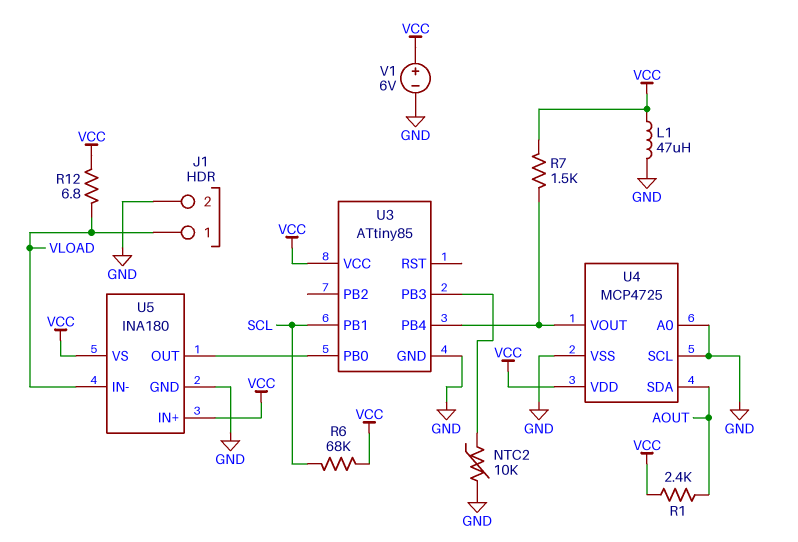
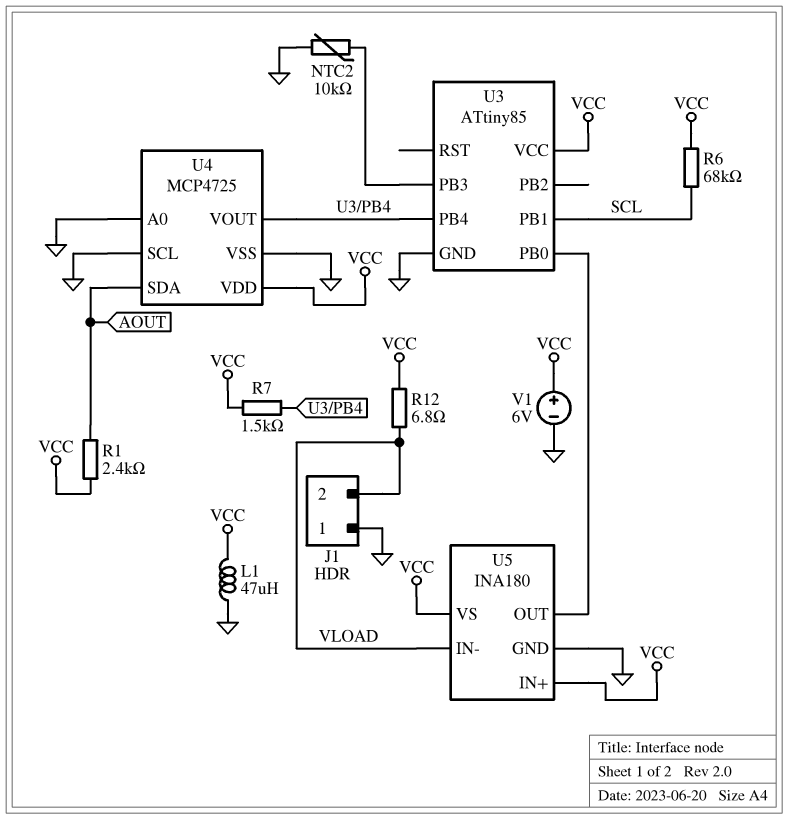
J1 pin 1: VLOAD -> GND
J1 pin 2: GND -> VLOAD

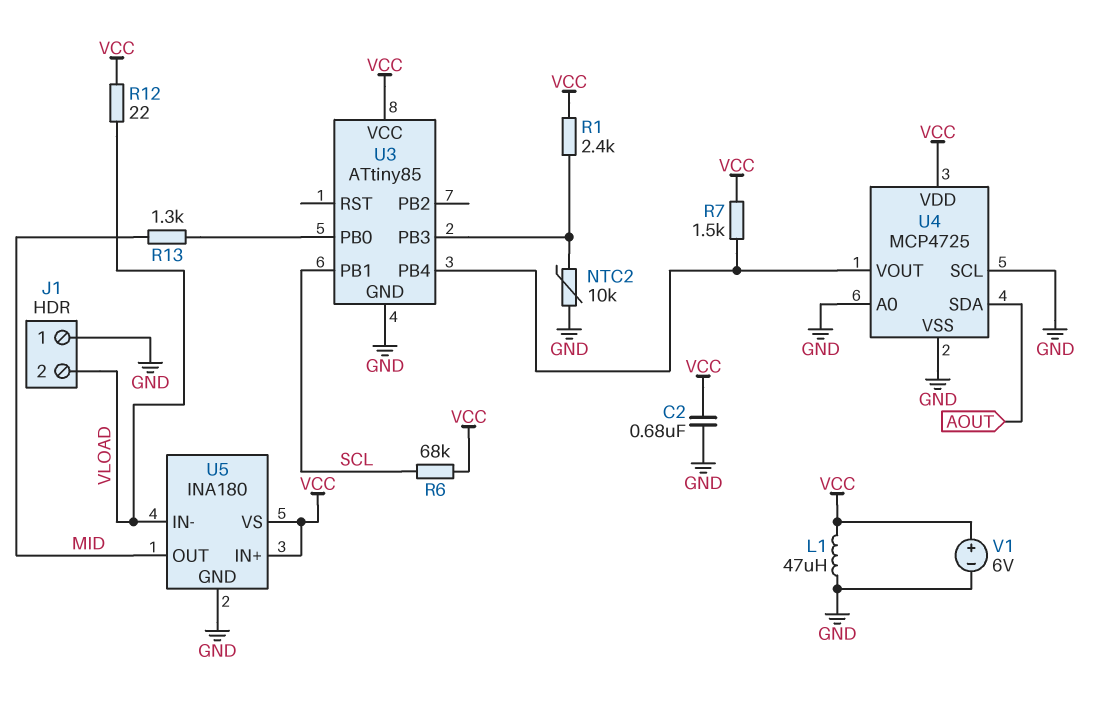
C2: none -> 680nF (GND, VCC)
R1: 2.4k (AOUT, VCC) -> 2.4k (U3/PB3, VCC)
R12: 6.8 (VCC, VLOAD) -> 22 (VCC, VLOAD)
R13: none -> 1.3k (MID, U3/PB0)
U5 pin OUT: U3/PB0 -> MID

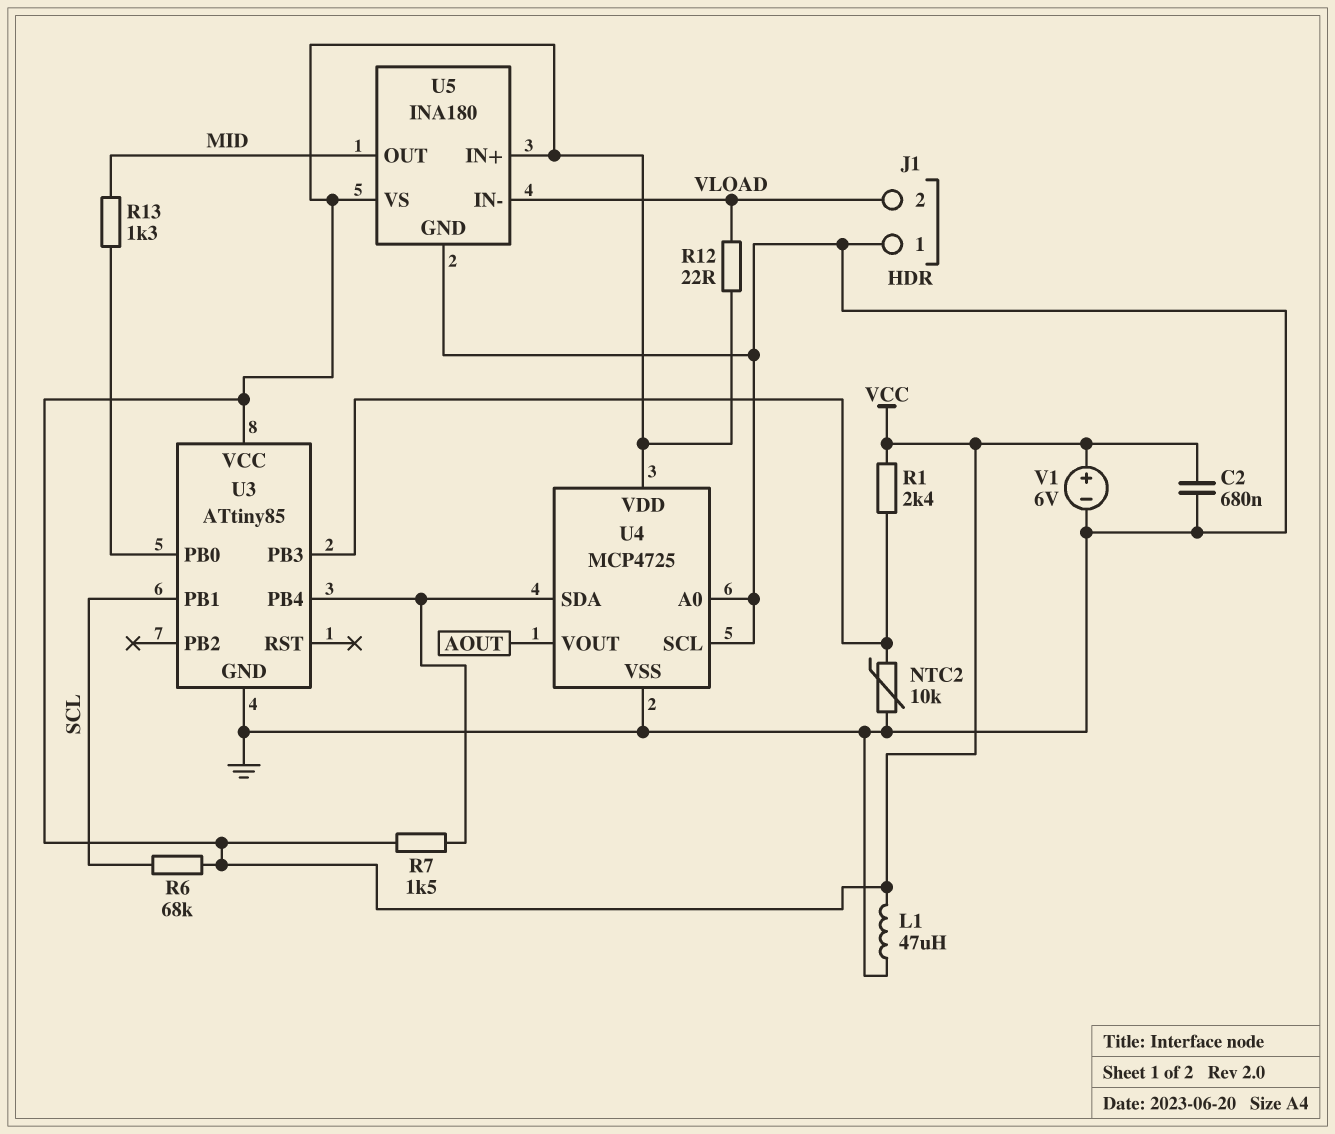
U4 pin SDA: AOUT -> U3/PB4
U4 pin VOUT: U3/PB4 -> AOUT

